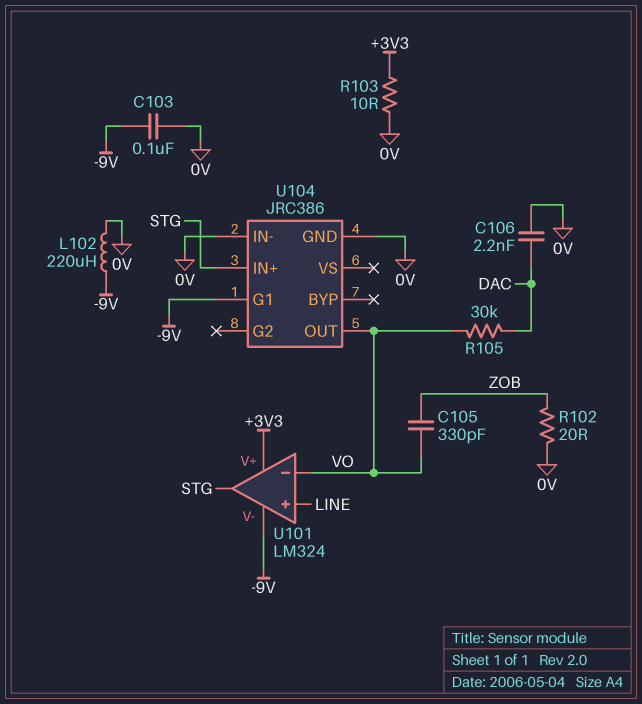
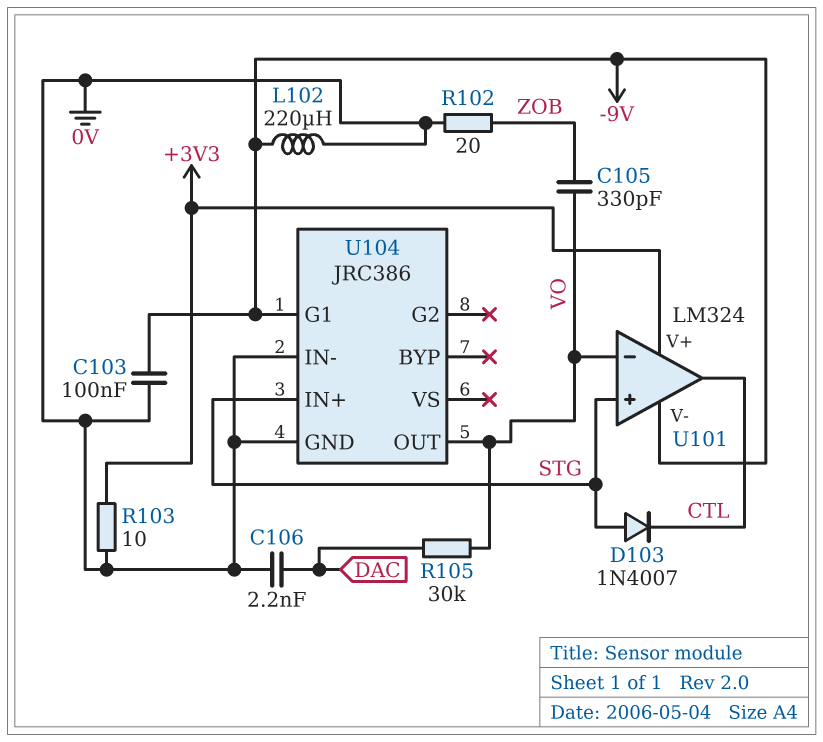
D103: none -> diode 1N4007 (A STG, K CTL)
U101 pin in+: LINE -> STG
U101 pin out: STG -> CTL

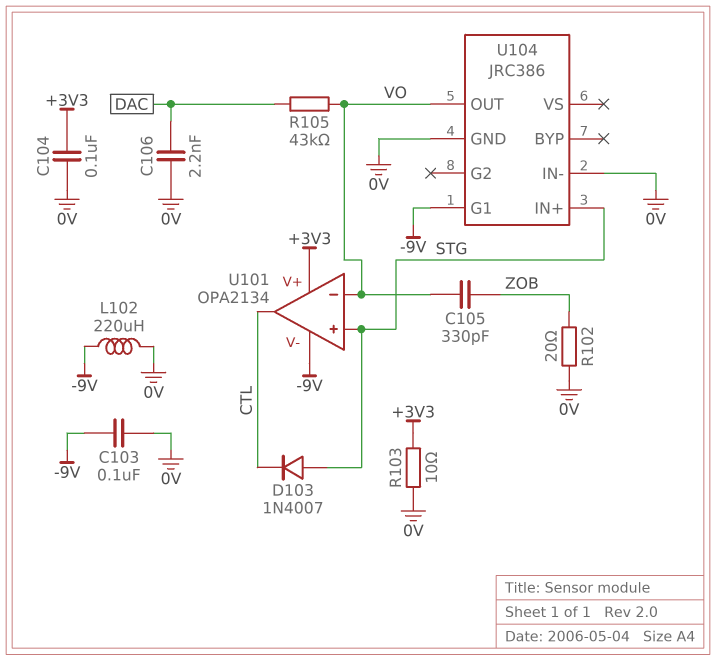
C104: none -> 100nF (+3V3, 0V)
R105: 30k (DAC, VO) -> 43k (DAC, VO)
U101: LM324 -> OPA2134

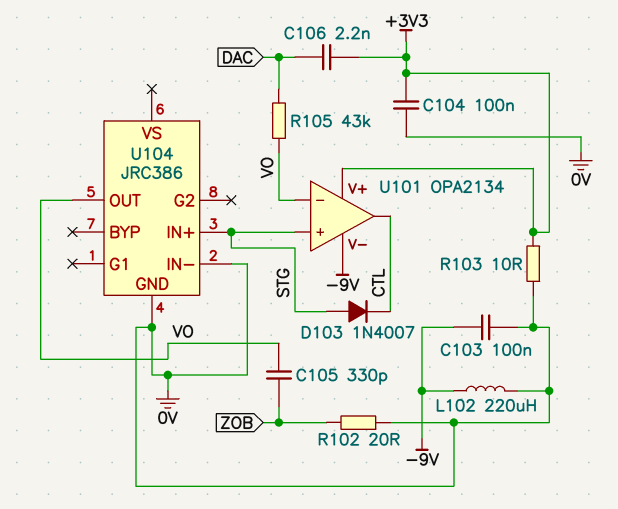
C106: 2.2nF (0V, DAC) -> 2.2nF (+3V3, DAC)
U104 pin G1: -9V -> none

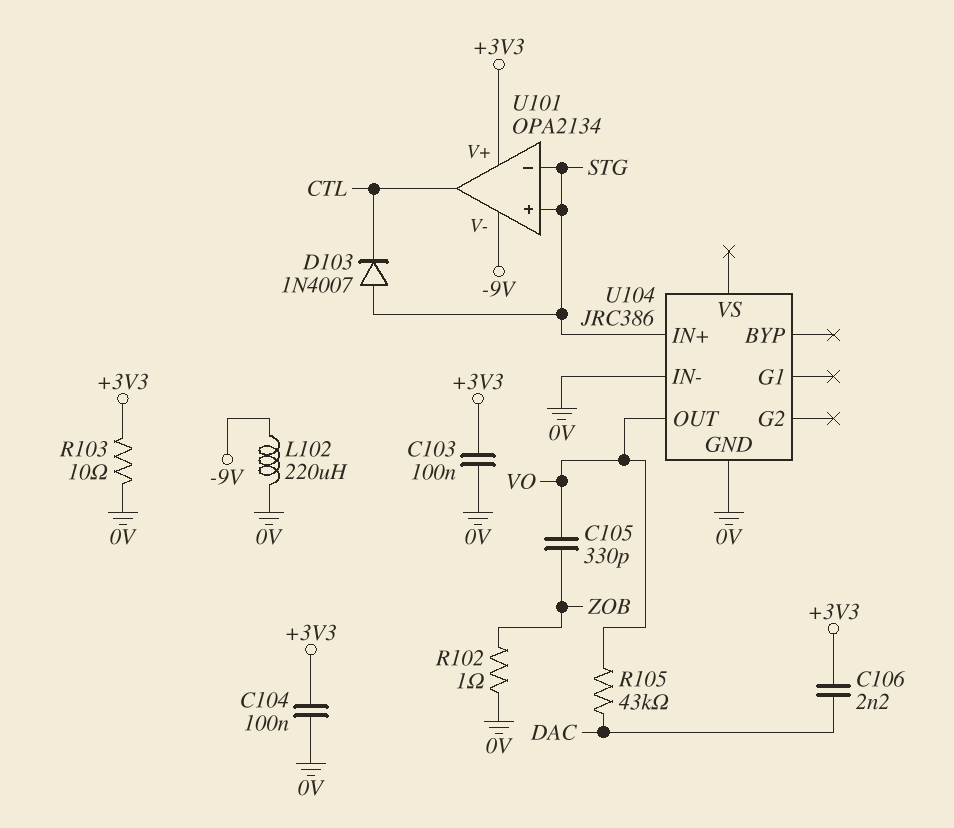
C103: 100nF (-9V, 0V) -> 100nF (+3V3, 0V)
R102: 20 (0V, ZOB) -> 1 (0V, ZOB)
U101 pin in-: VO -> STG

